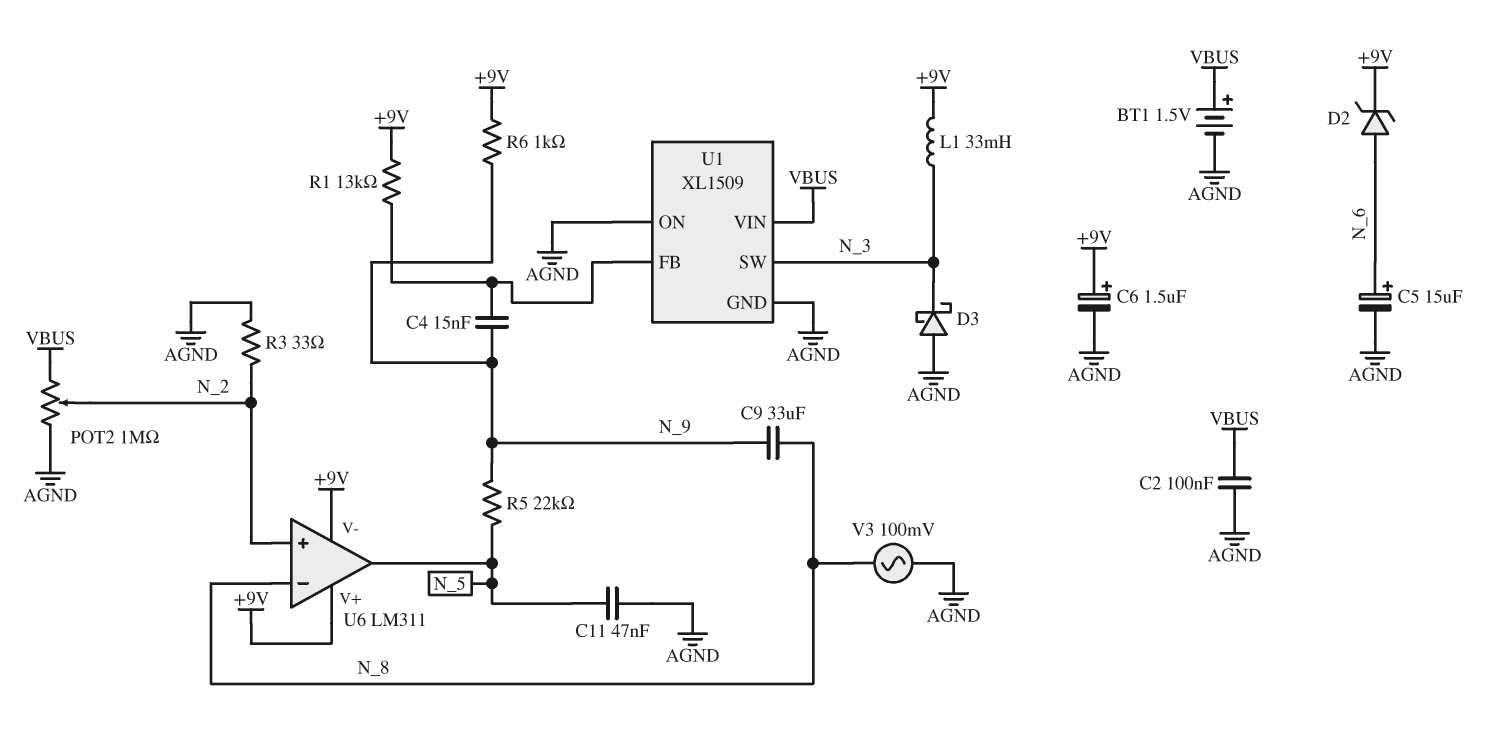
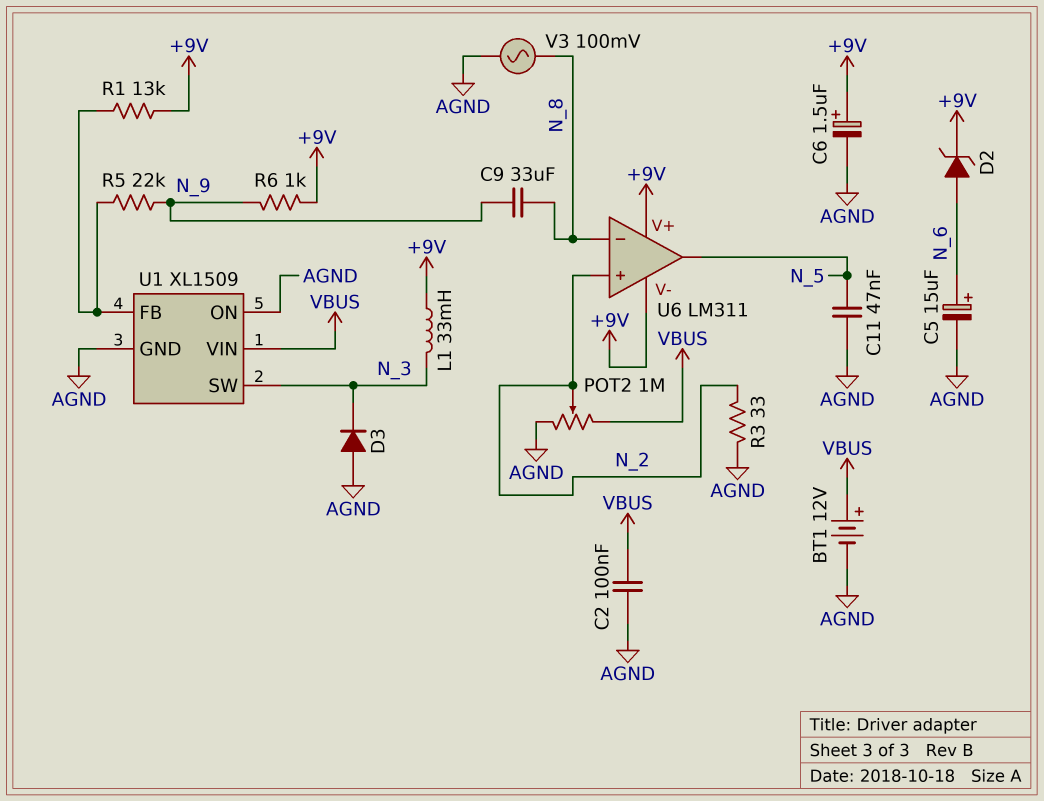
BT1: 1.5V (plus VBUS, minus AGND) -> 12V (plus VBUS, minus AGND)
C4: 15nF (N_9, U1/FB) -> none
D3: schottky (A AGND, K N_3) -> diode (A AGND, K N_3)
R5: 22k (N_5, N_9) -> 22k (N_9, U1/FB)

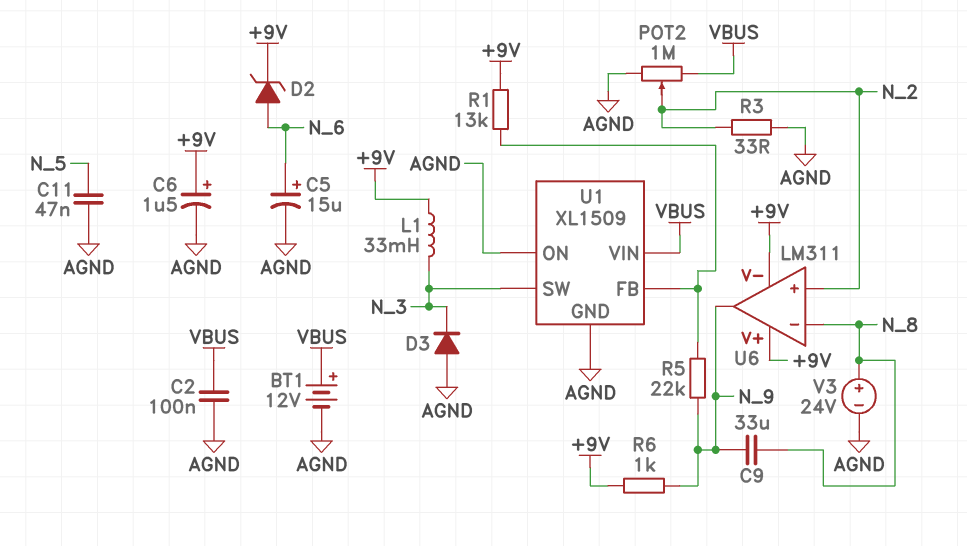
U6 pin out: N_5 -> N_9
V3: AC 100mV (AGND, N_8) -> 24V (plus N_8, minus AGND)

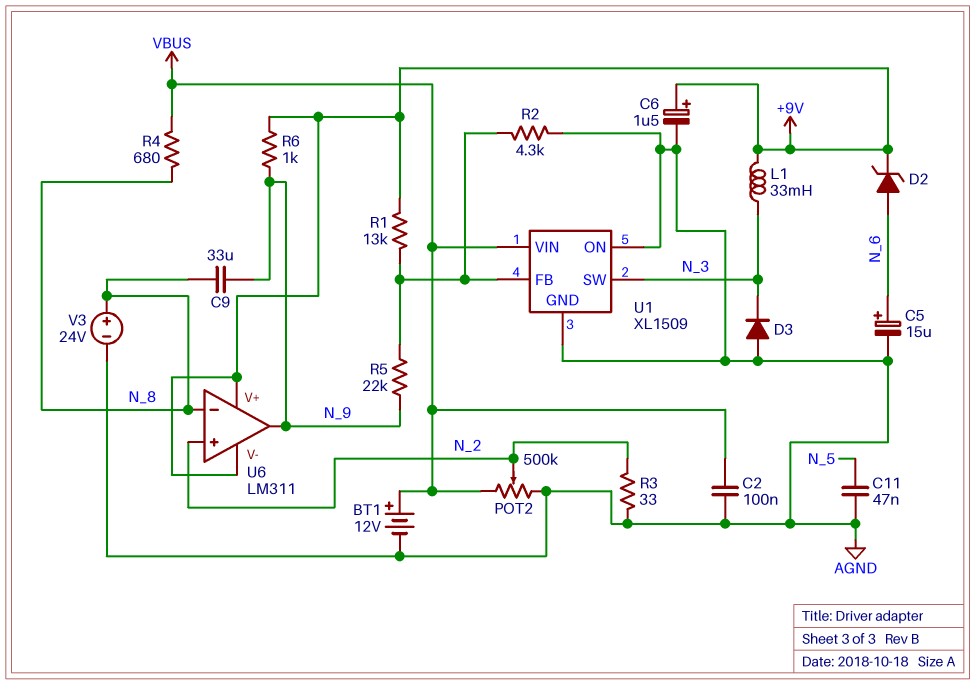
POT2: 1M (AGND, VBUS, wiper N_2) -> 500k (AGND, VBUS, wiper N_2)
R2: none -> 4.3k (AGND, U1/FB)
R4: none -> 680 (N_8, VBUS)

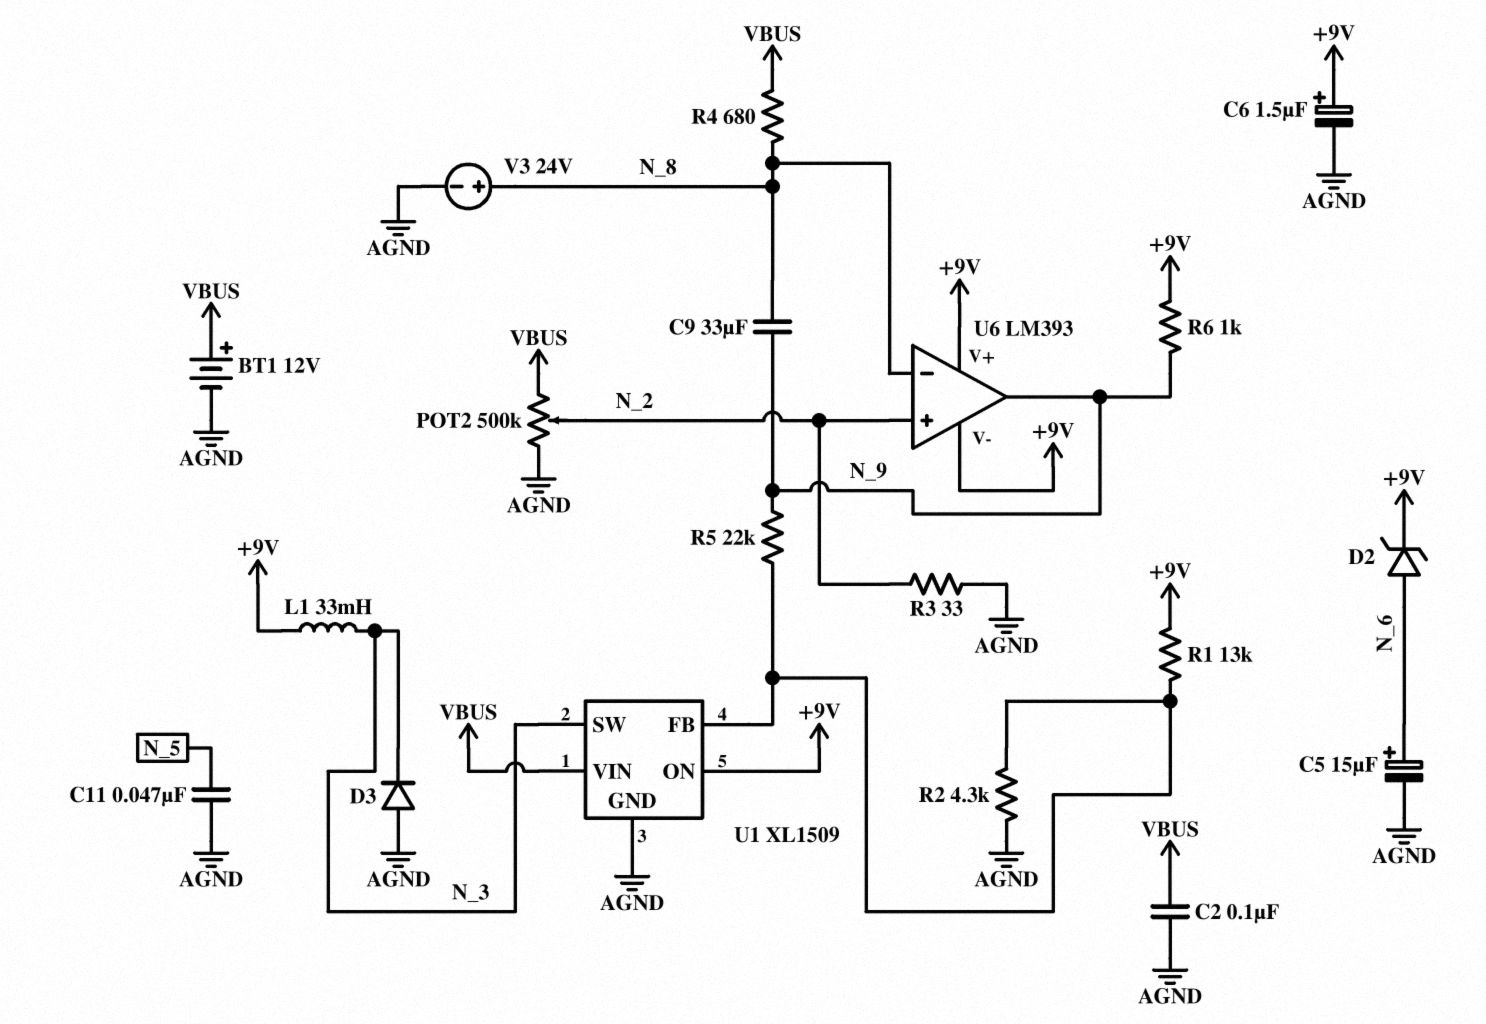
U1 pin ON: AGND -> +9V
U6: LM311 -> LM393

